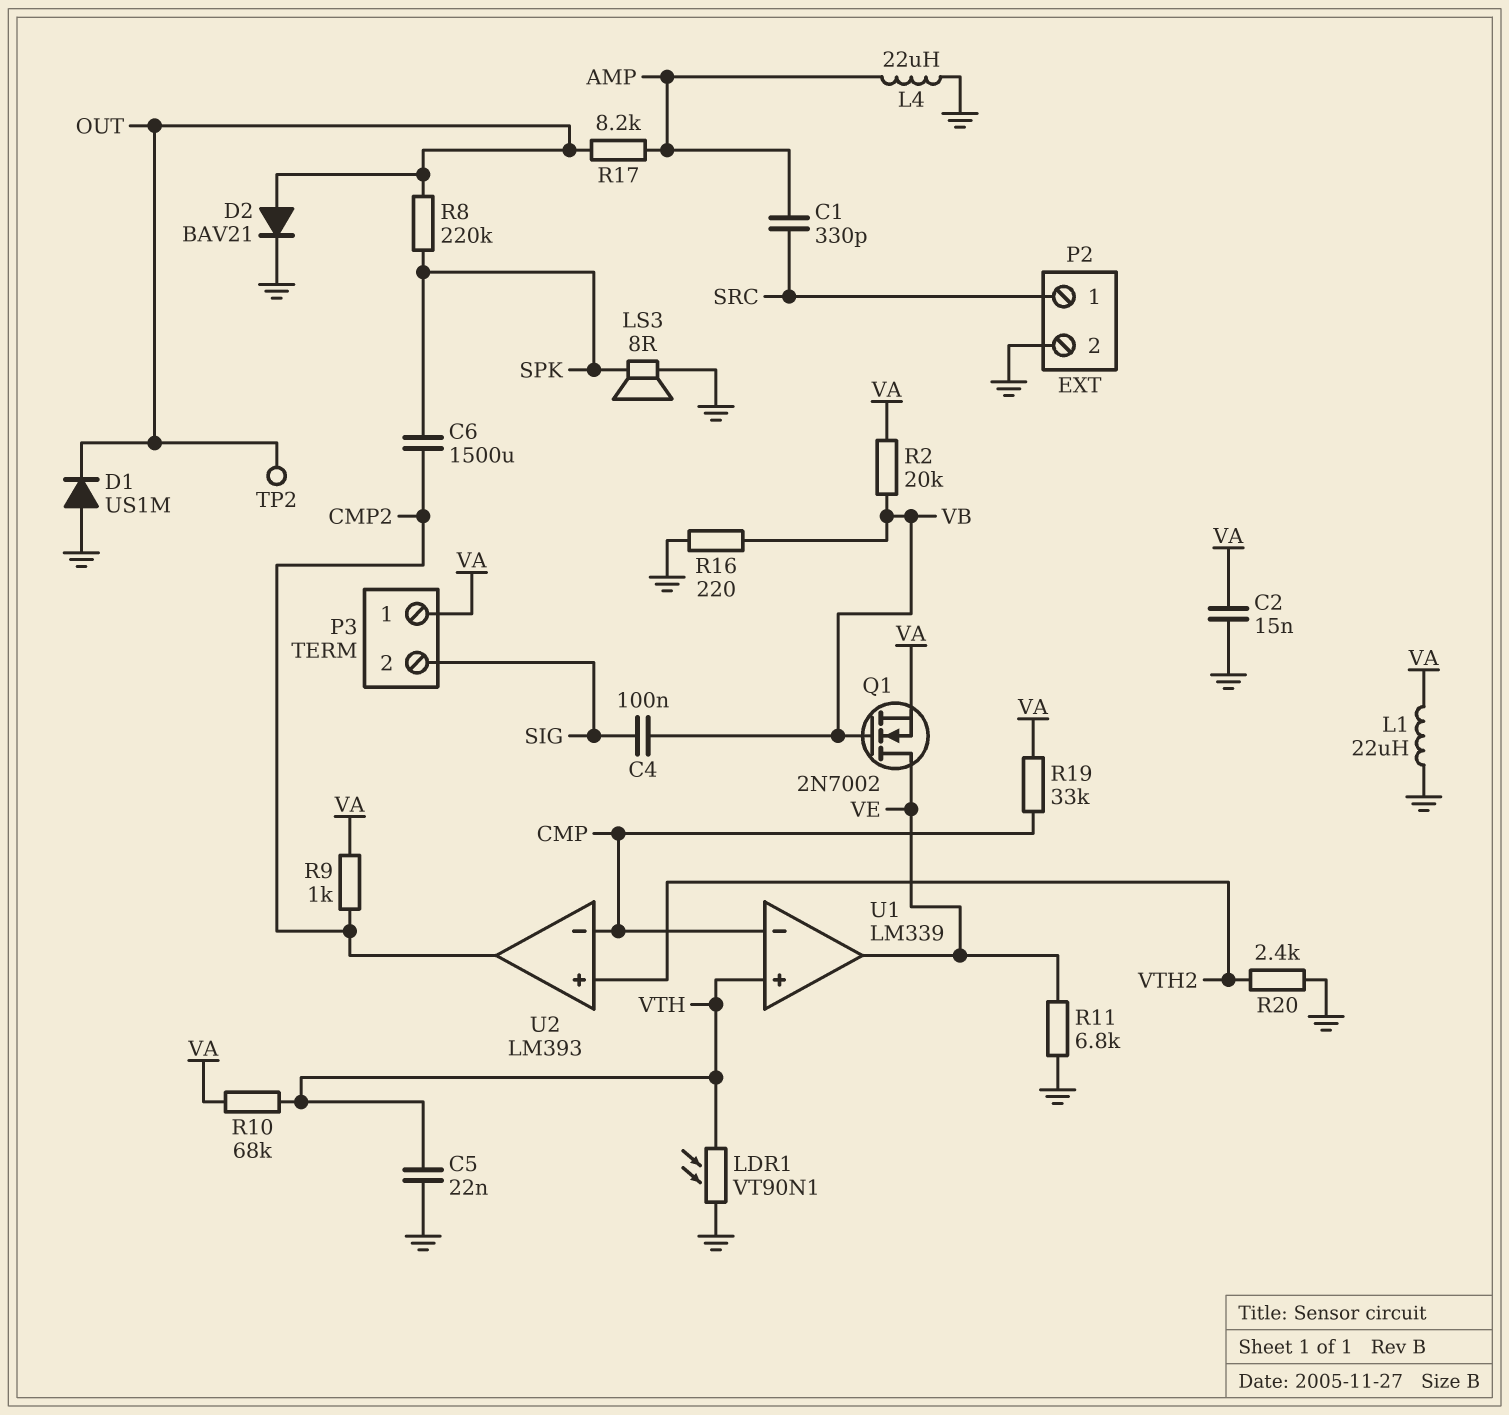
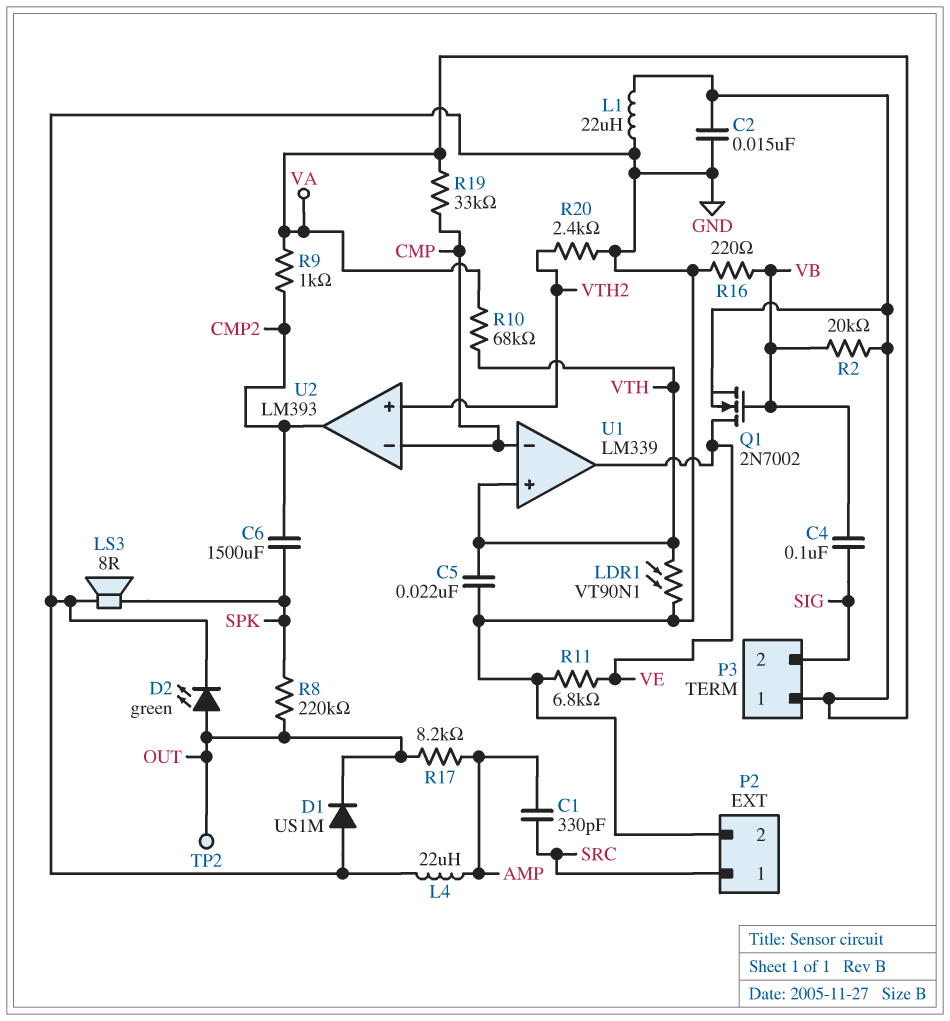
D2: diode BAV21 (A OUT, K GND) -> LED green (A OUT, K GND)

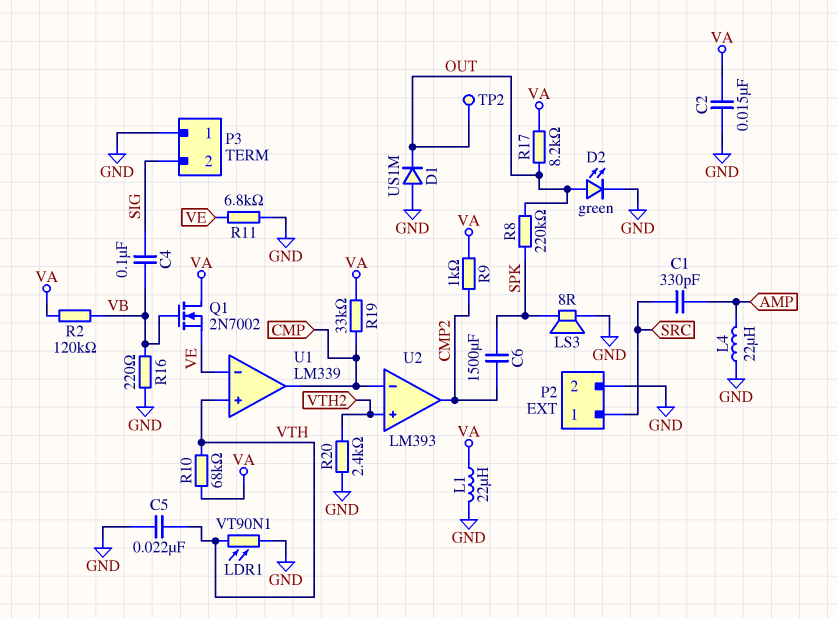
P3 pin 1: VA -> GND
Q1: NMOS 2N7002 (G VB, D VE, S VA) -> NMOS 2N7002 (G VB, D VA, S VE)
R2: 20k (VA, VB) -> 120k (VA, VB)
R17: 8.2k (AMP, OUT) -> 8.2k (OUT, VA)
U1 pin in-: CMP -> VE
U1 pin out: VE -> CMP

